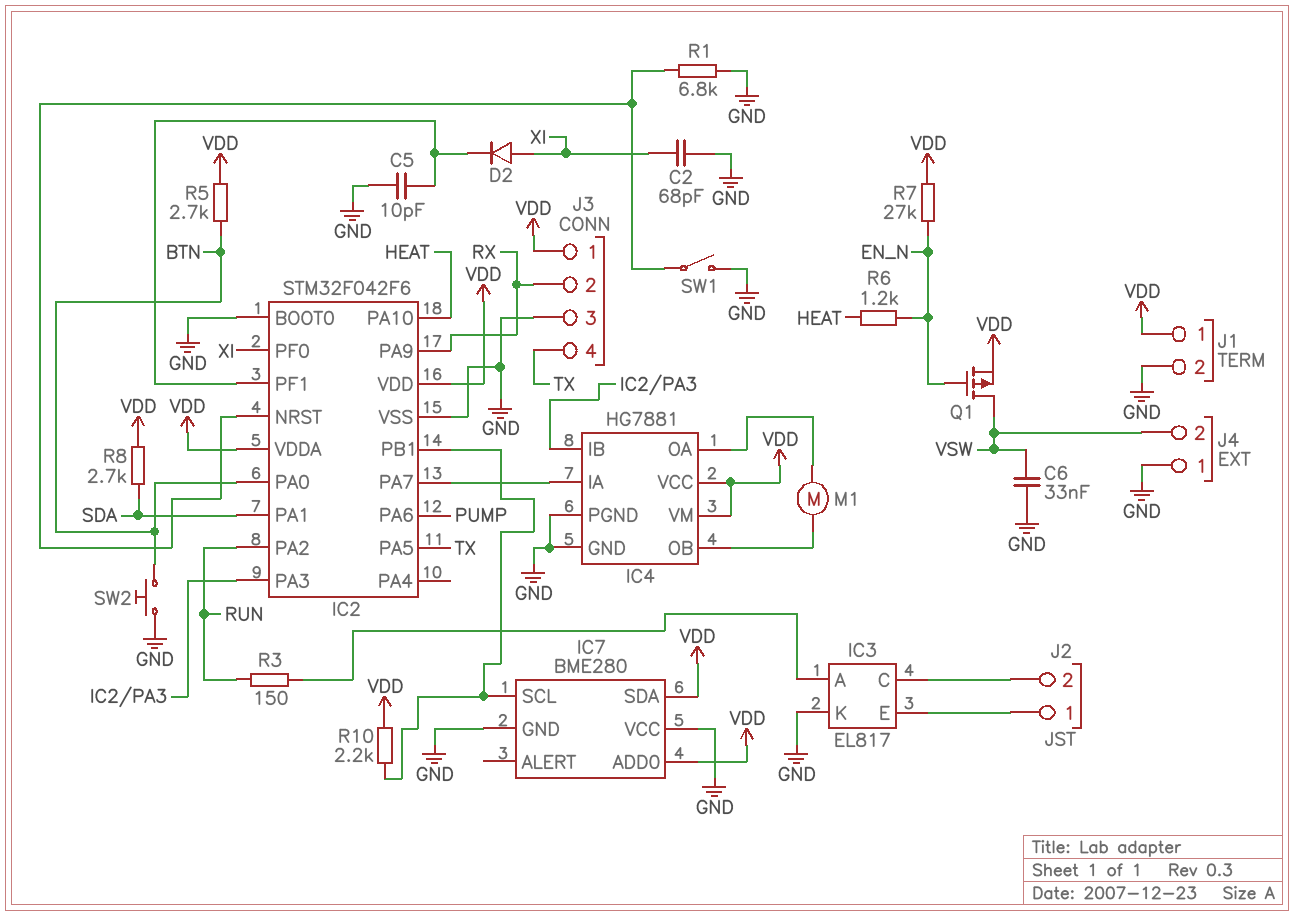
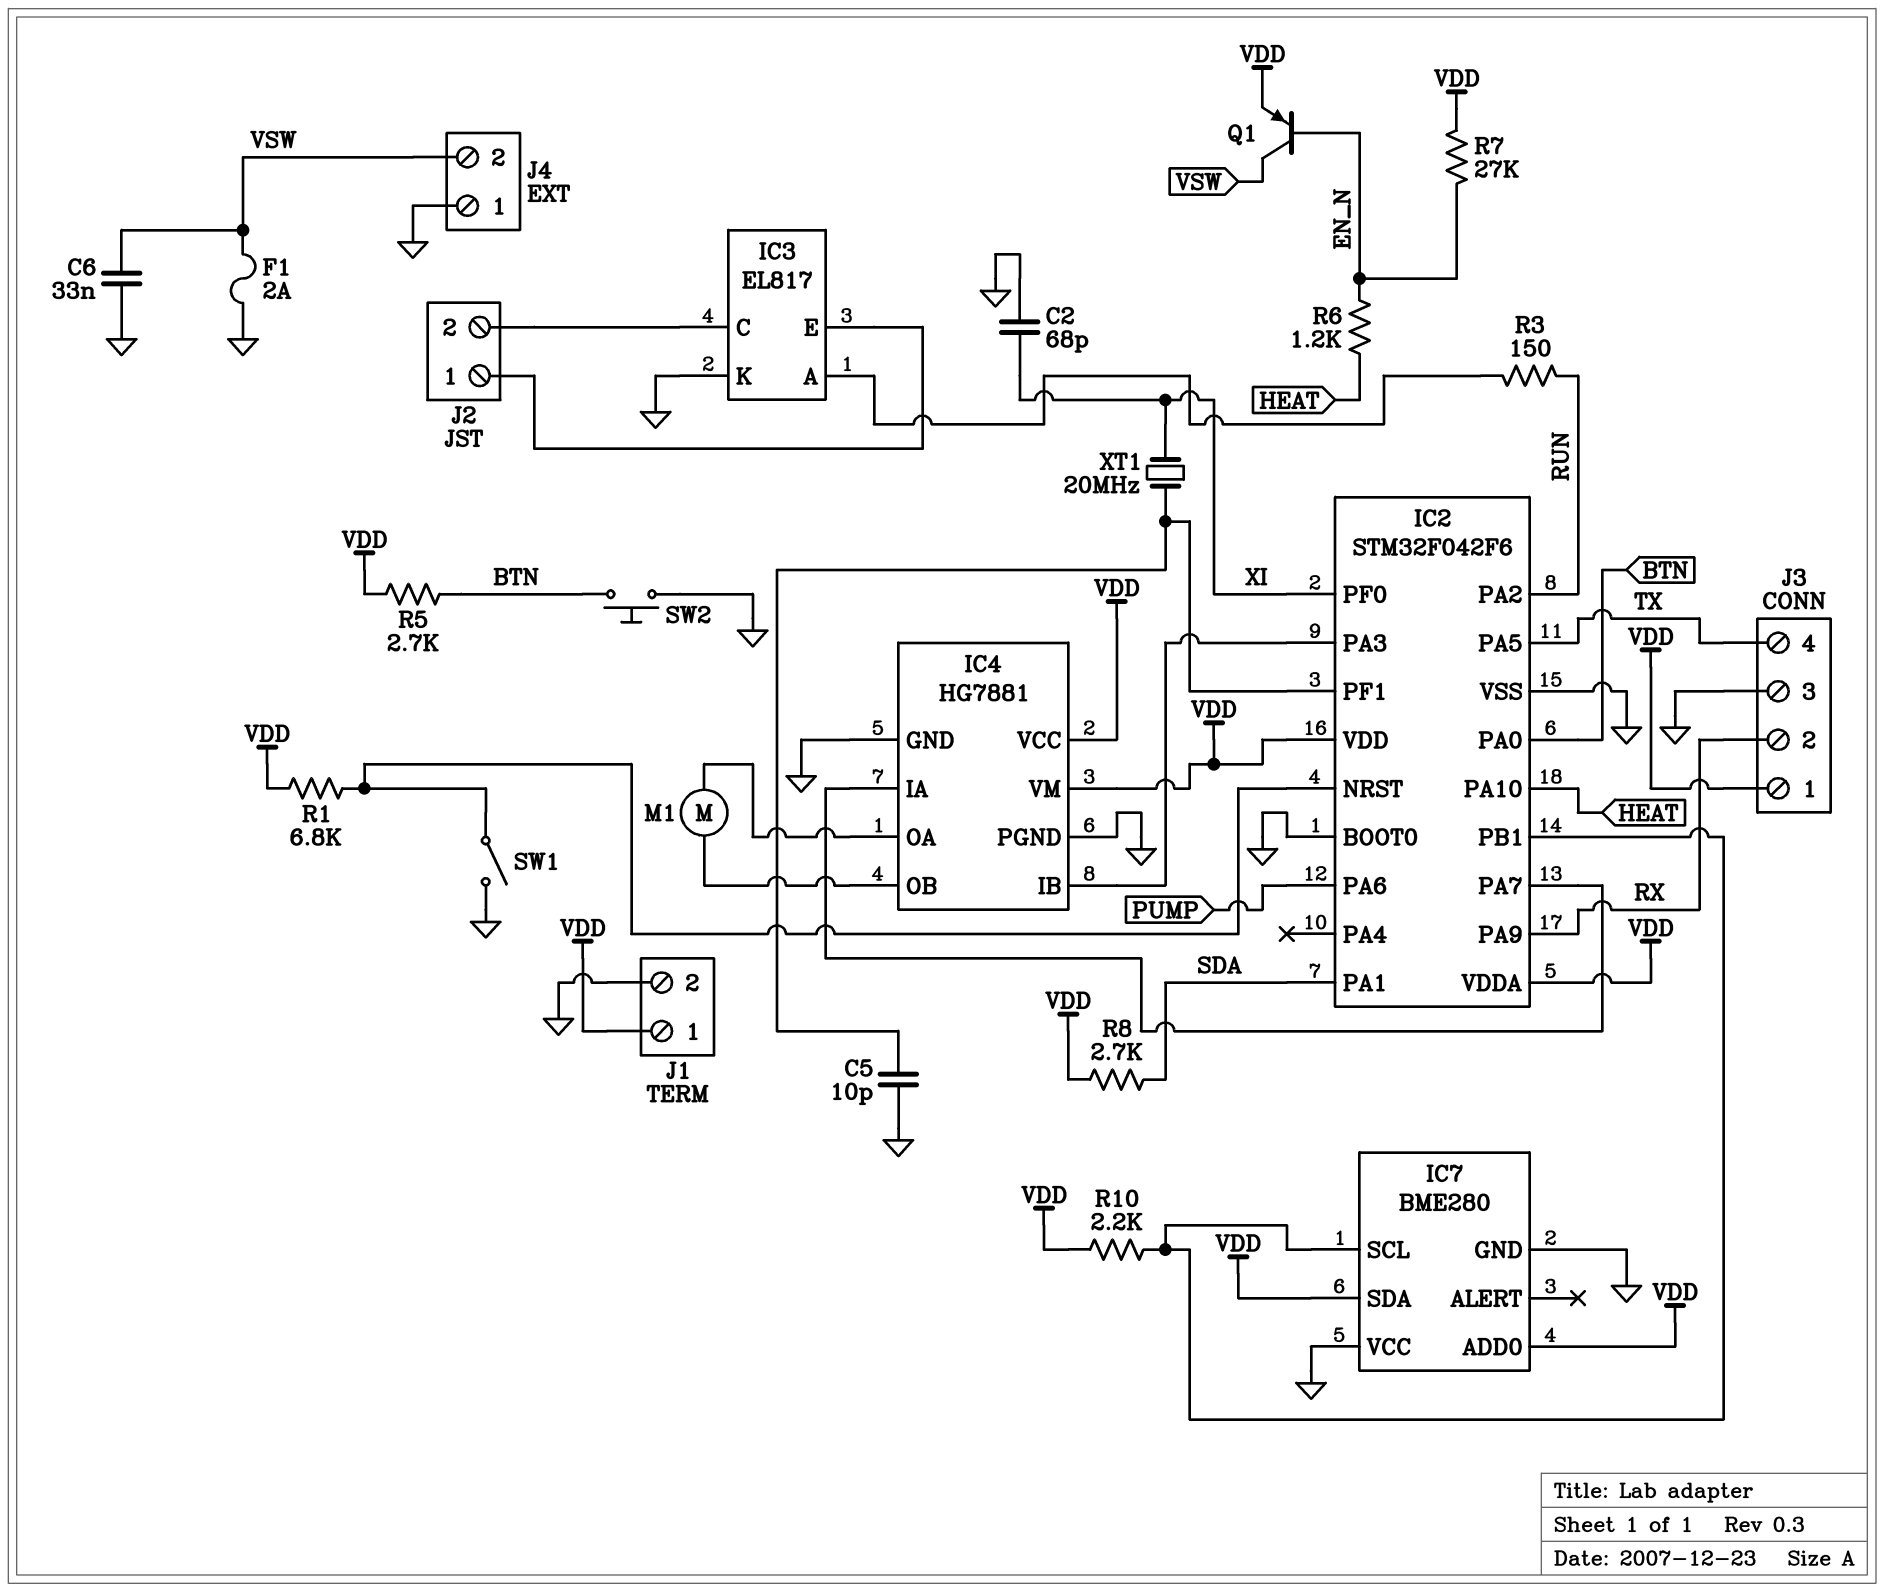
D2: diode (A XI, K IC2/PF1) -> none
F1: none -> 2A (GND, VSW)
Q1: PMOS (G EN_N, D VSW, S VDD) -> PNP (B EN_N, C VSW, E VDD)
R1: 6.8k (GND, IC2/NRST) -> 6.8k (IC2/NRST, VDD)
XT1: none -> 20MHz (IC2/PF1, XI)

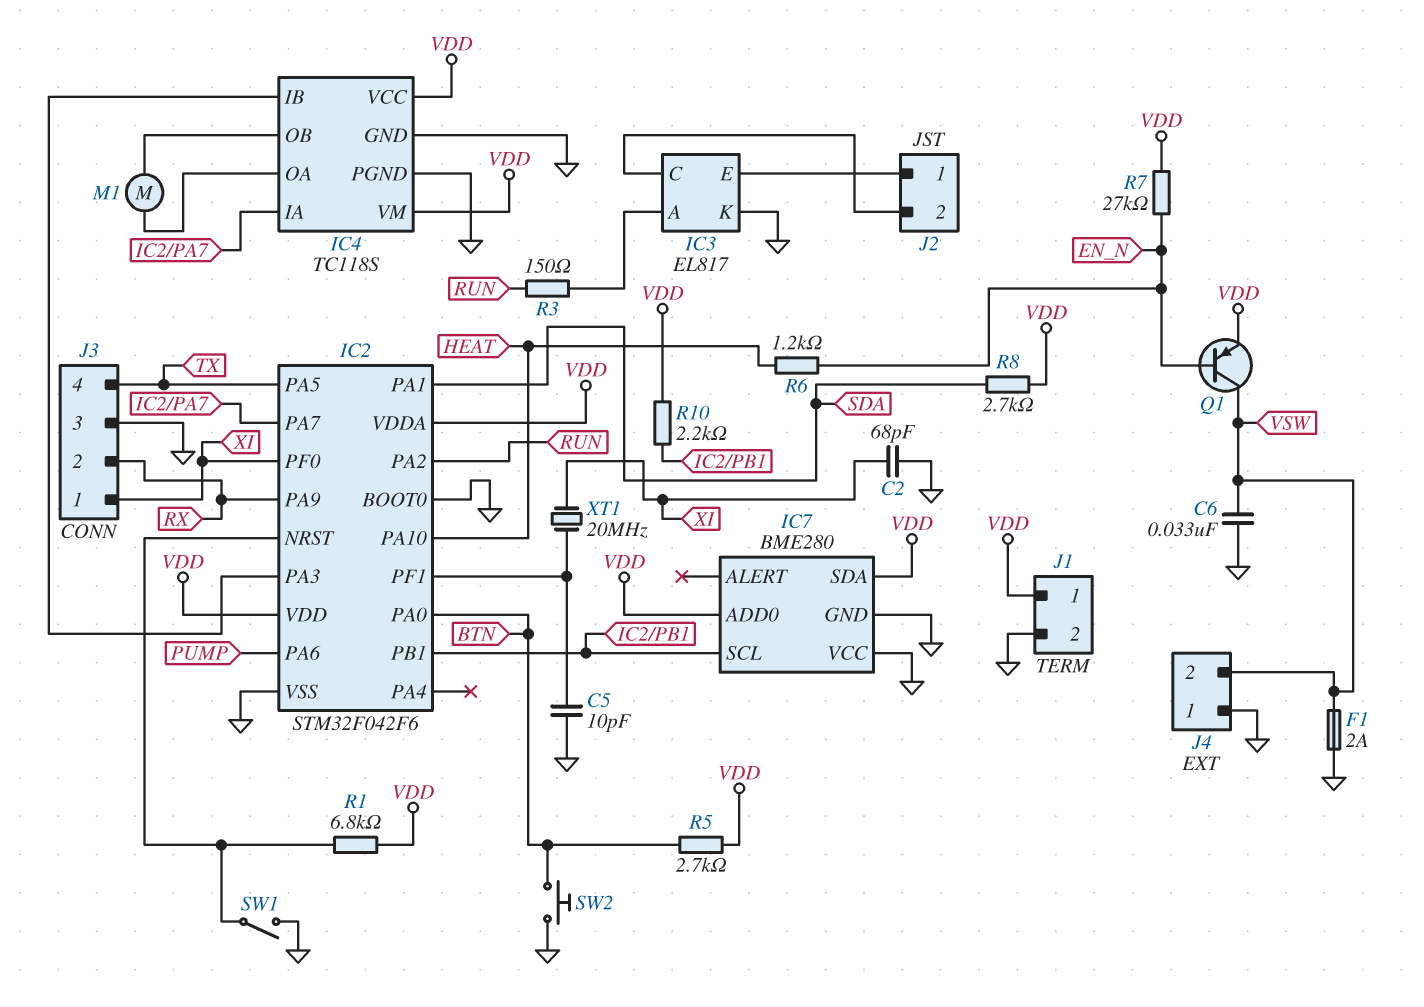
IC4: HG7881 -> TC118S
J3 pin 1: VDD -> XI

